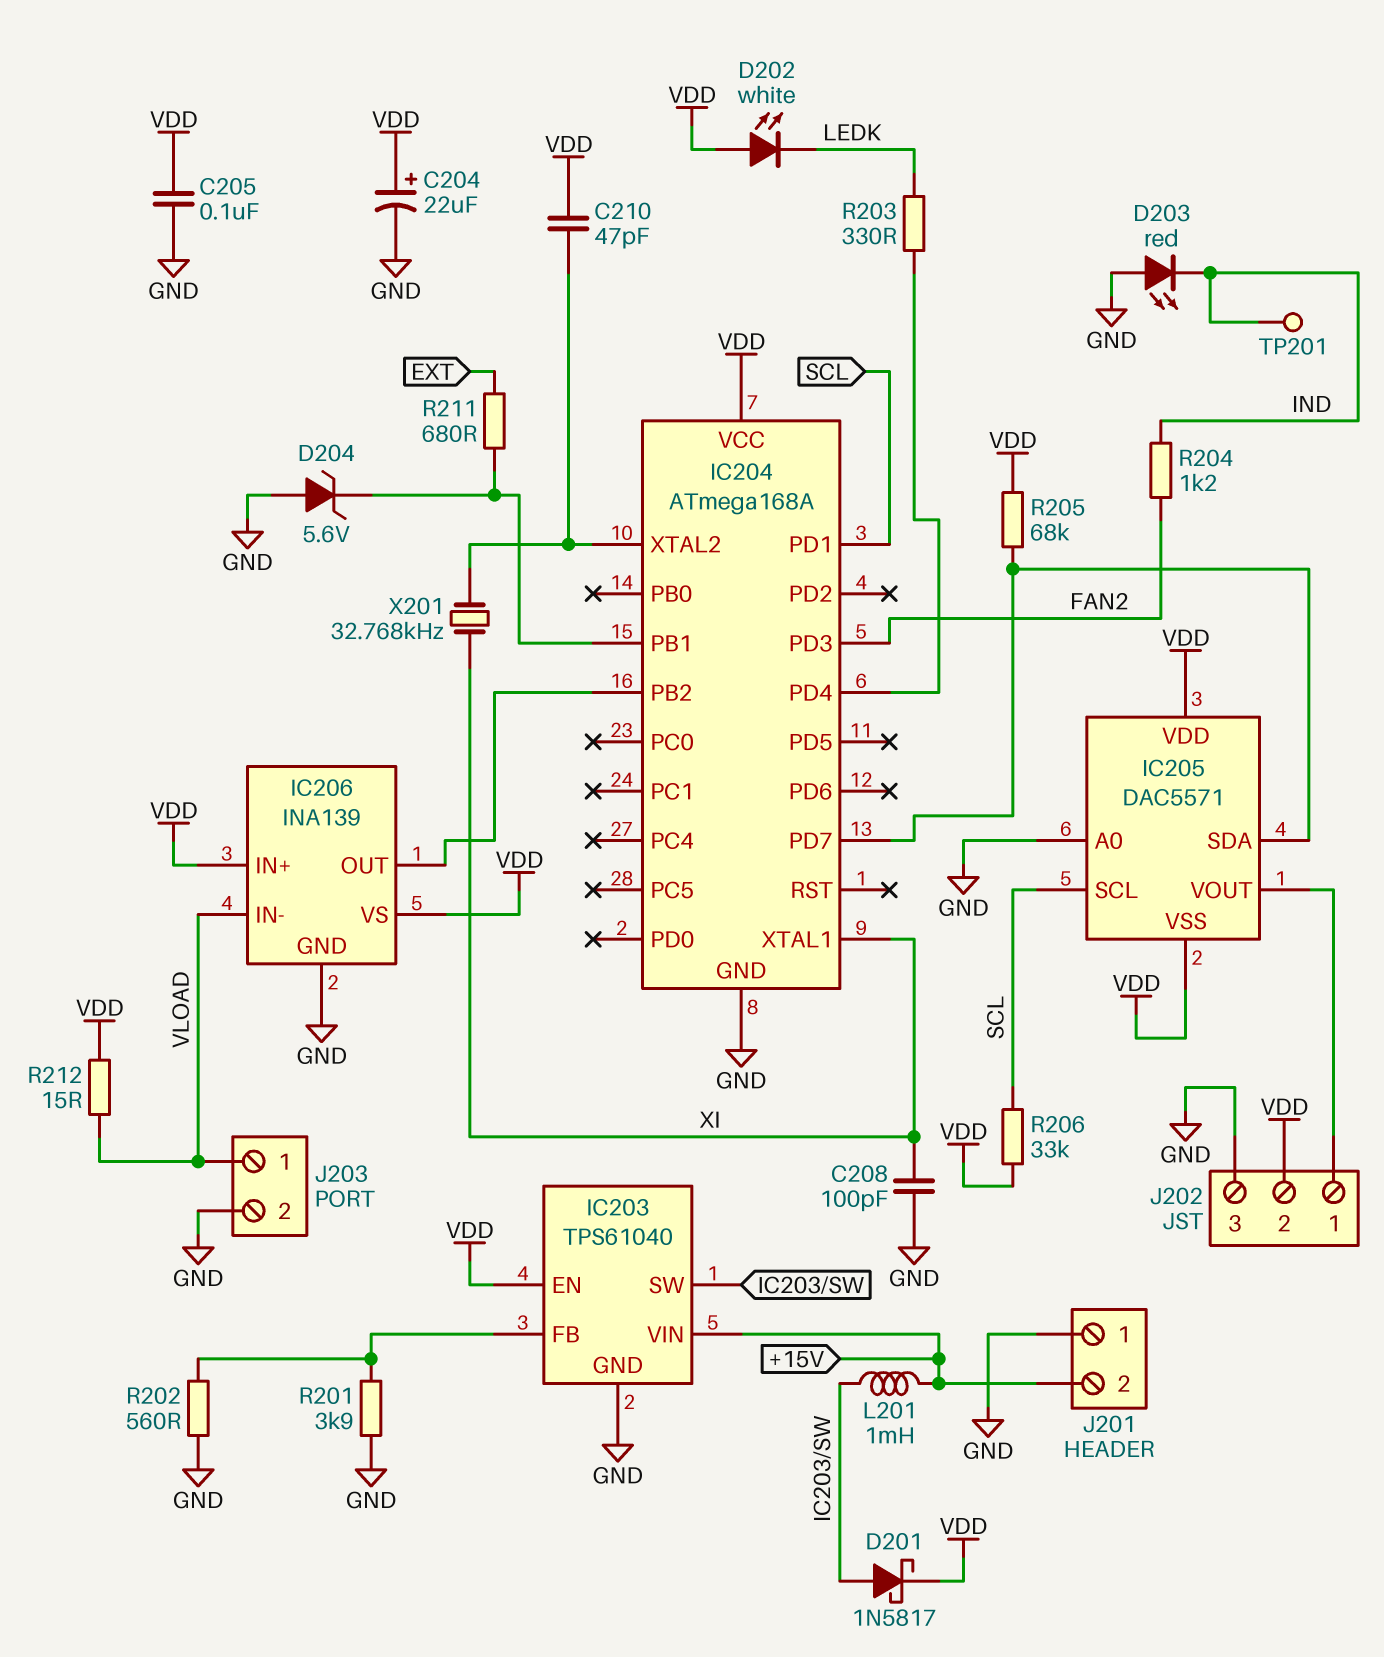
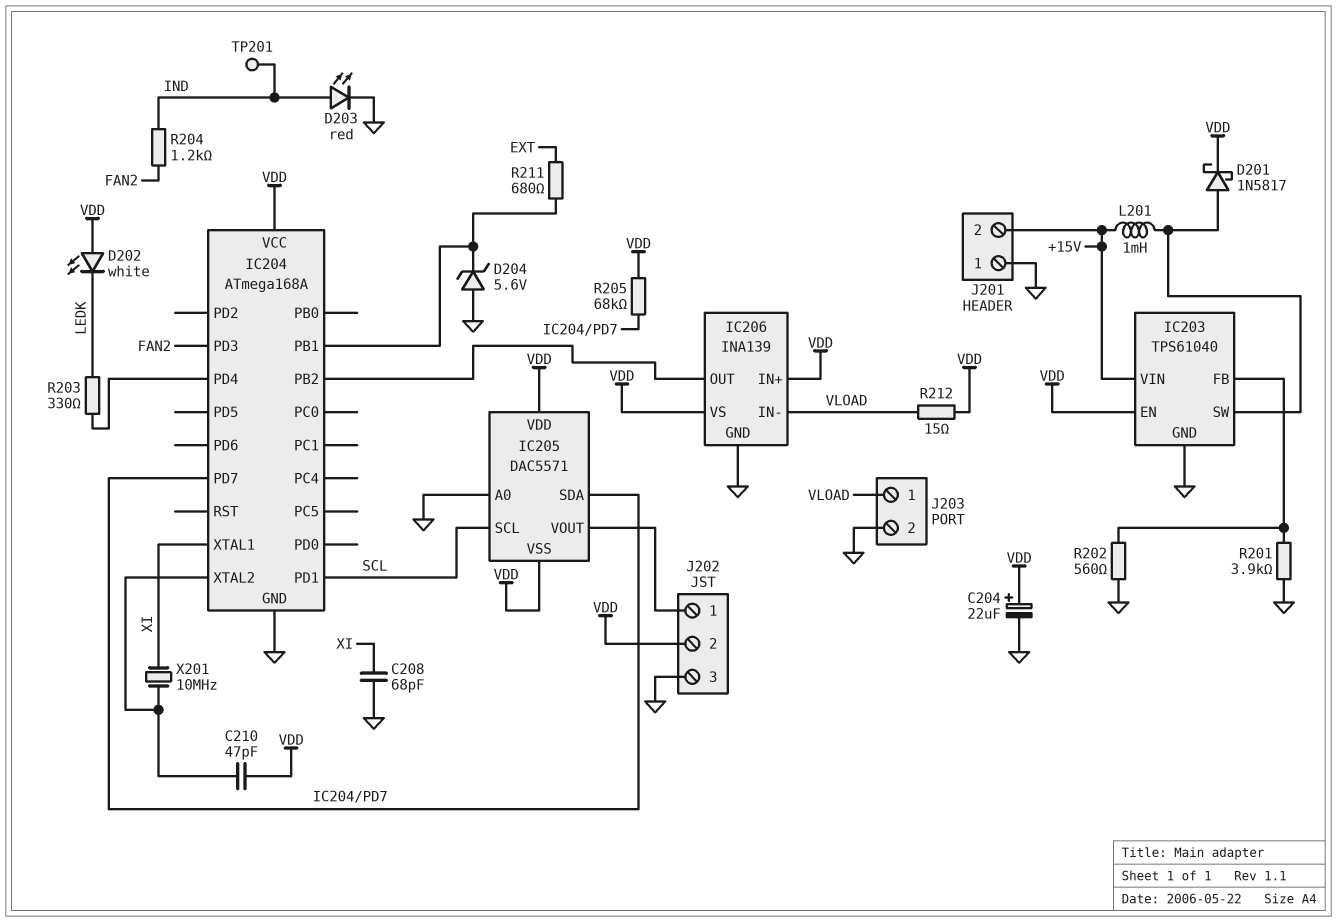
C205: 100nF (GND, VDD) -> none
C208: 100pF (GND, XI) -> 68pF (GND, XI)
D203: LED red (A GND, K IND) -> LED red (A IND, K GND)
R206: 33k (SCL, VDD) -> none
X201: 32.768kHz (IC204/XTAL2, XI) -> 10MHz (IC204/XTAL2, XI)

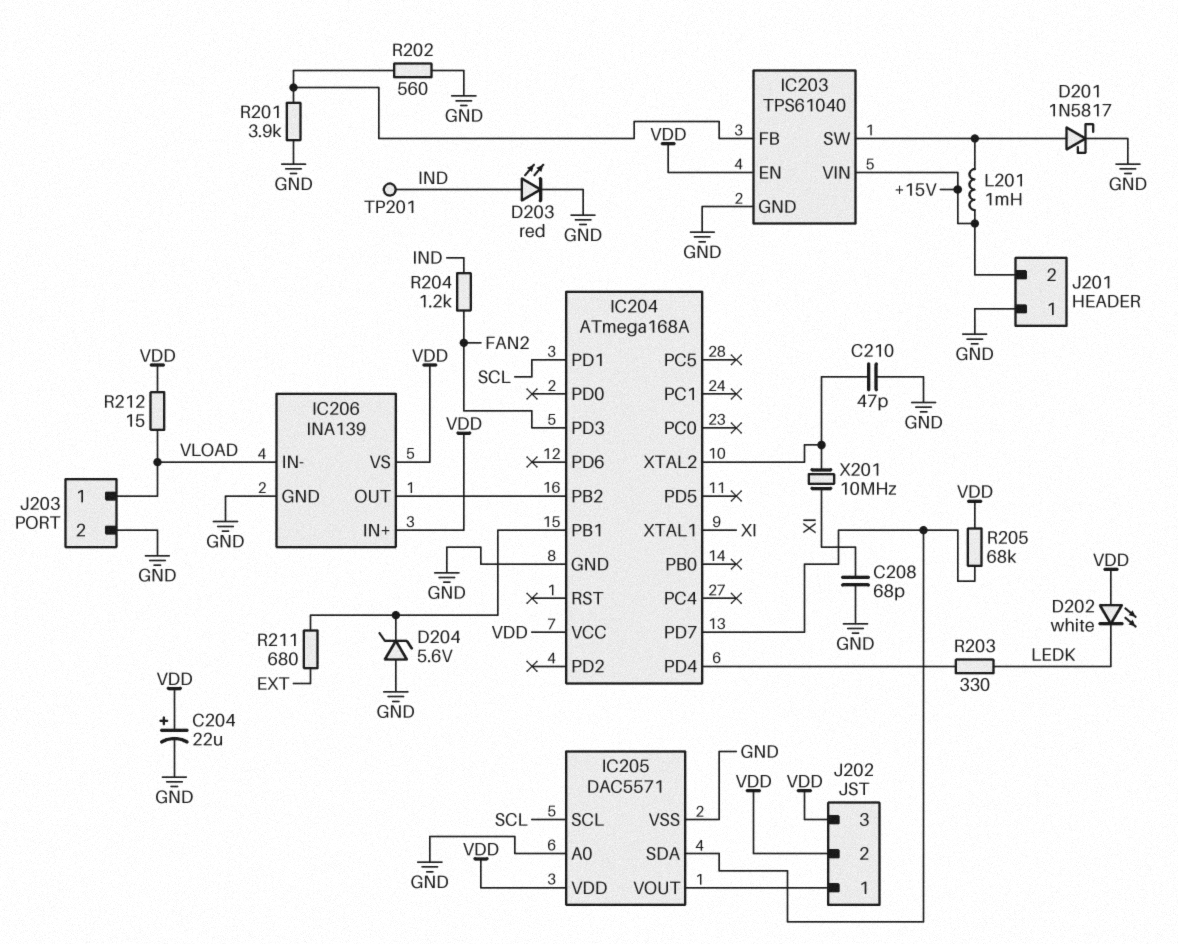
C210: 47pF (IC204/XTAL2, VDD) -> 47pF (GND, IC204/XTAL2)
D201: schottky 1N5817 (A IC203/SW, K VDD) -> schottky 1N5817 (A IC203/SW, K GND)
IC205 pin VSS: VDD -> GND
J202 pin 3: GND -> VDD

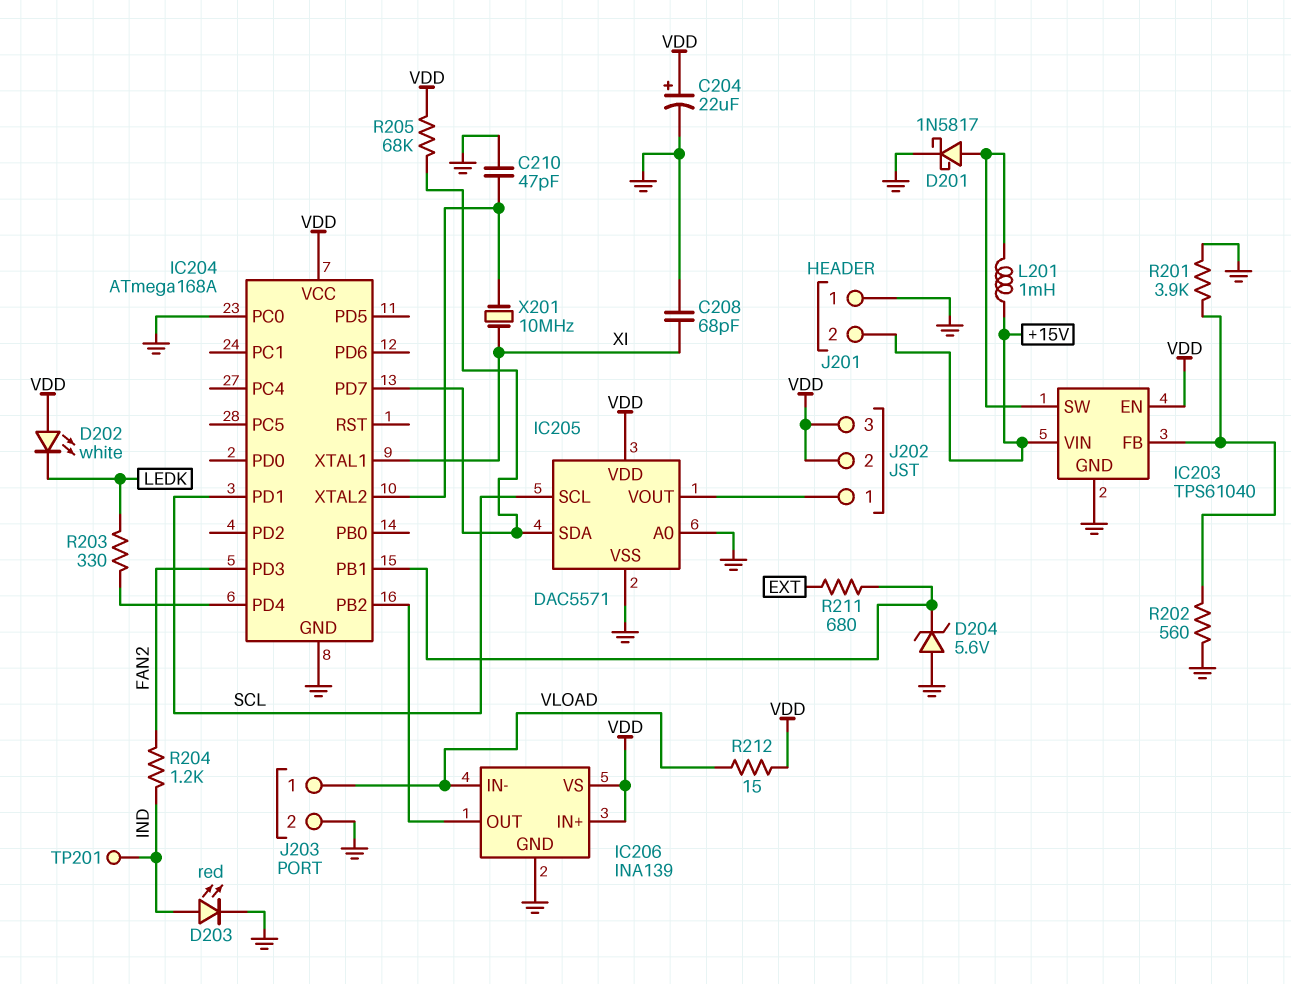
IC204 pin PC0: none -> GND

